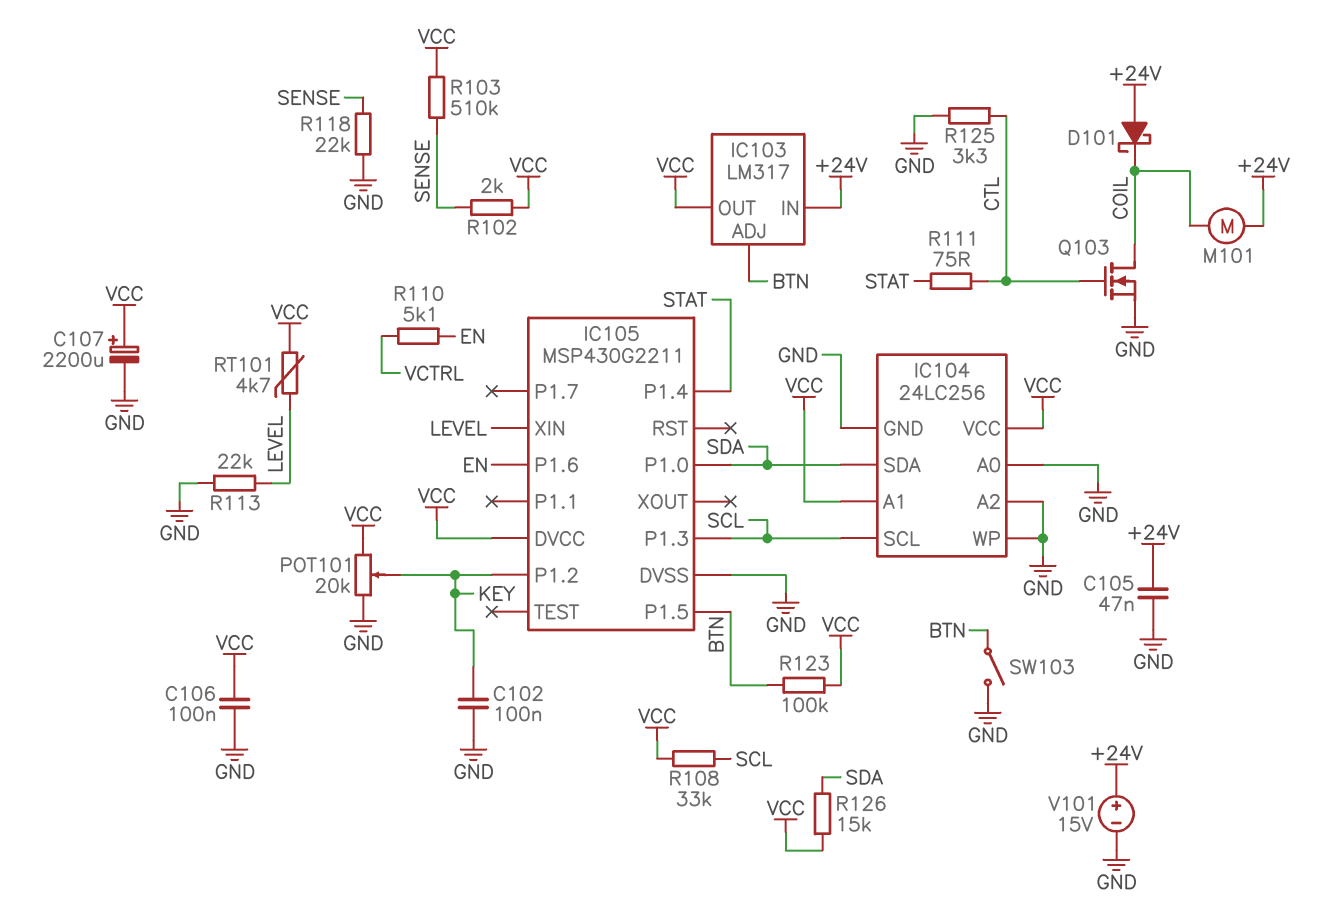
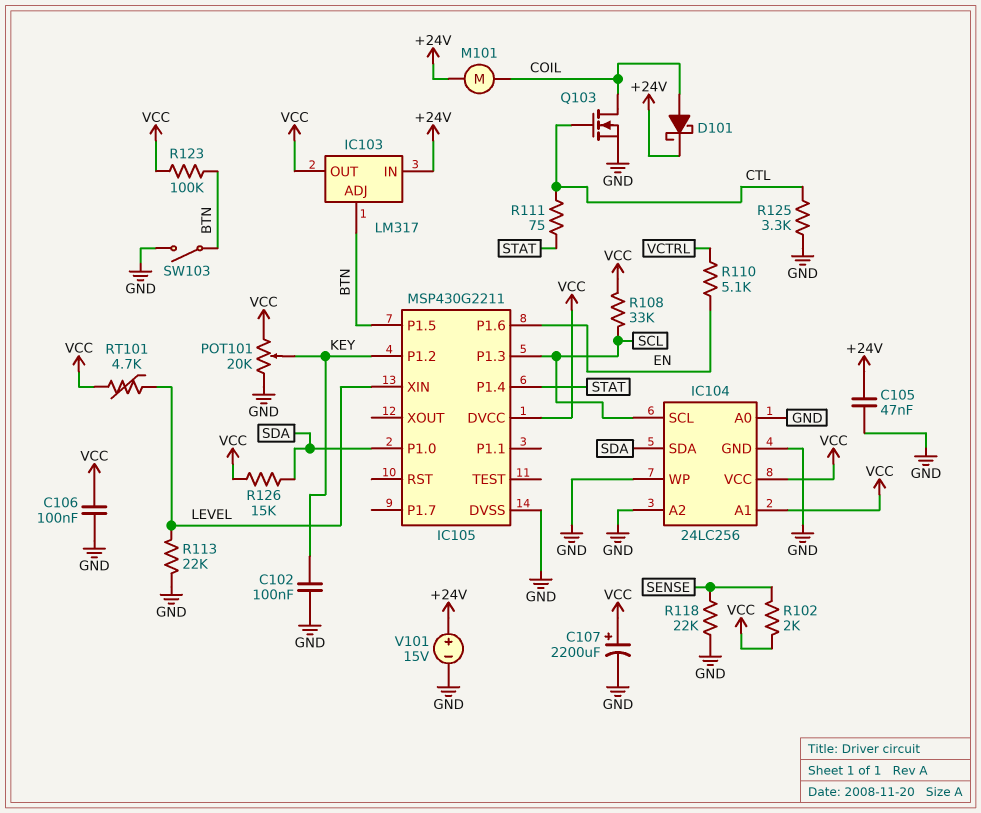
D101: schottky (A +24V, K COIL) -> schottky (A COIL, K +24V)
R103: 510k (SENSE, VCC) -> none

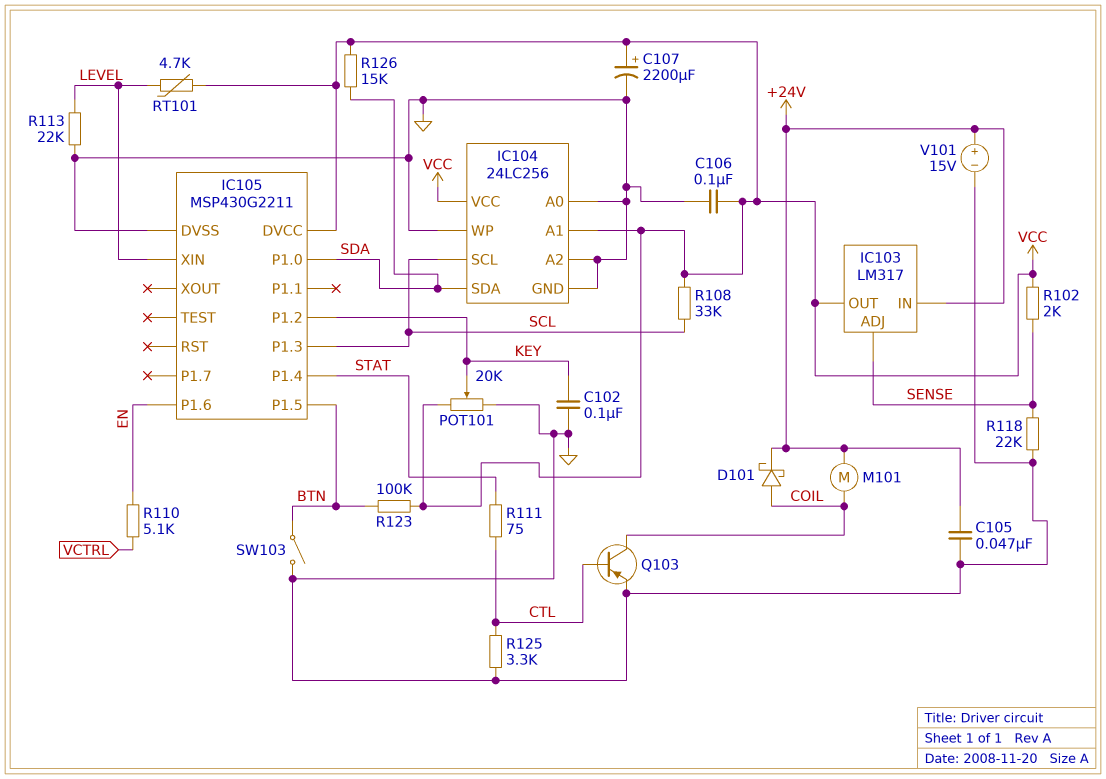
IC103 pin ADJ: BTN -> SENSE
Q103: NMOS (G CTL, D COIL, S GND) -> PNP (B CTL, C COIL, E GND)

